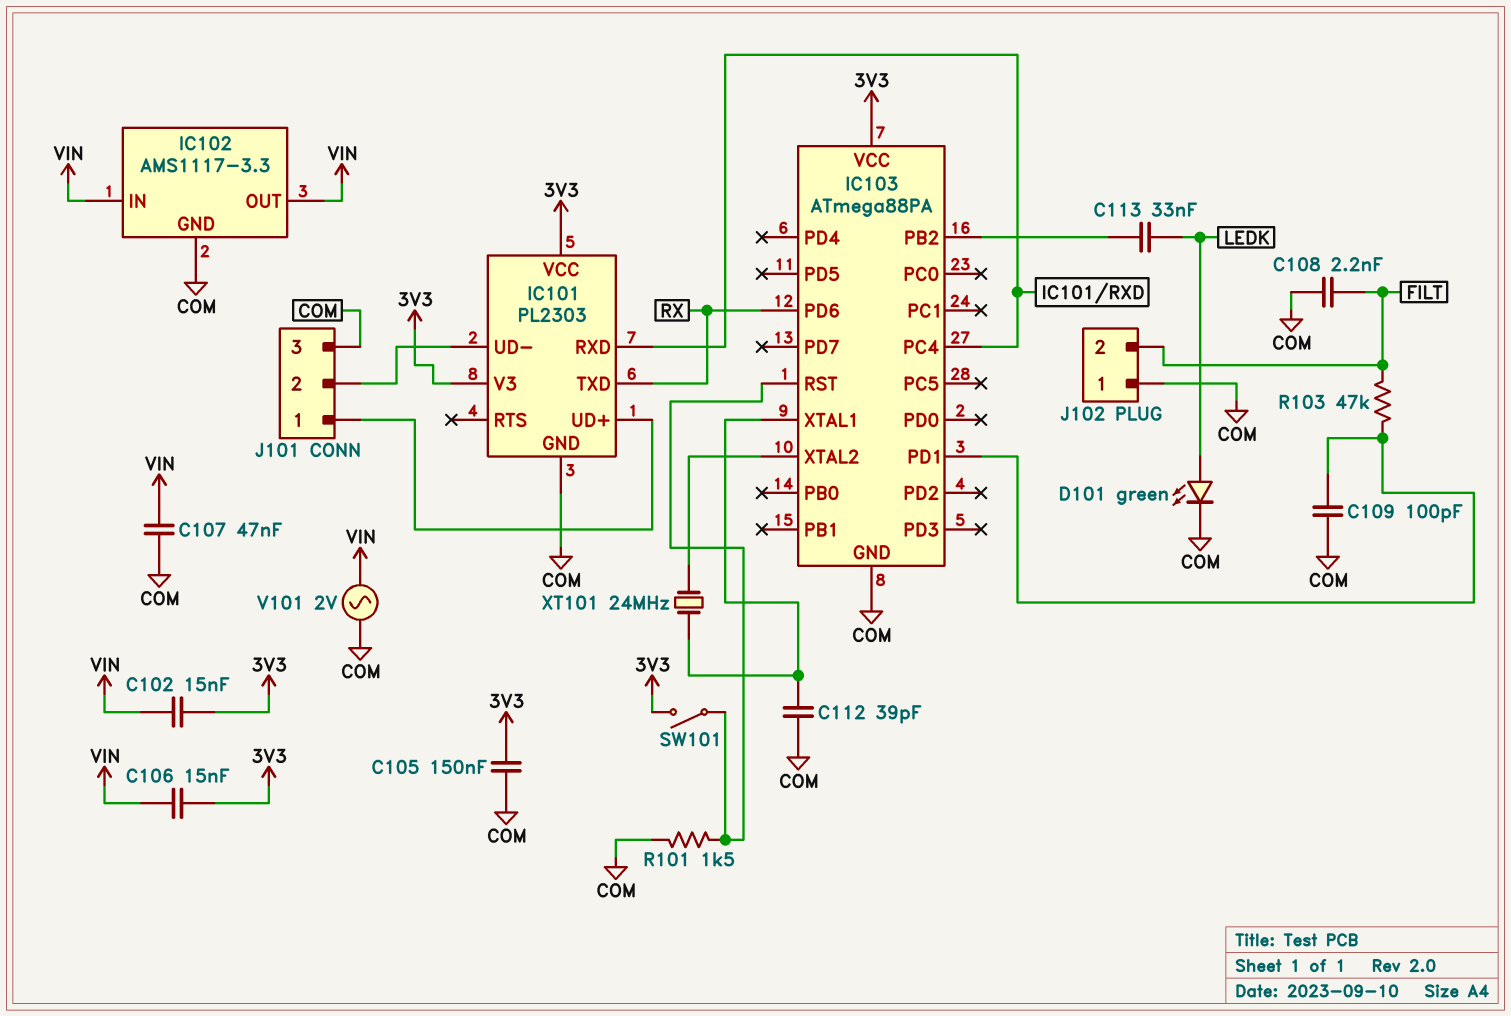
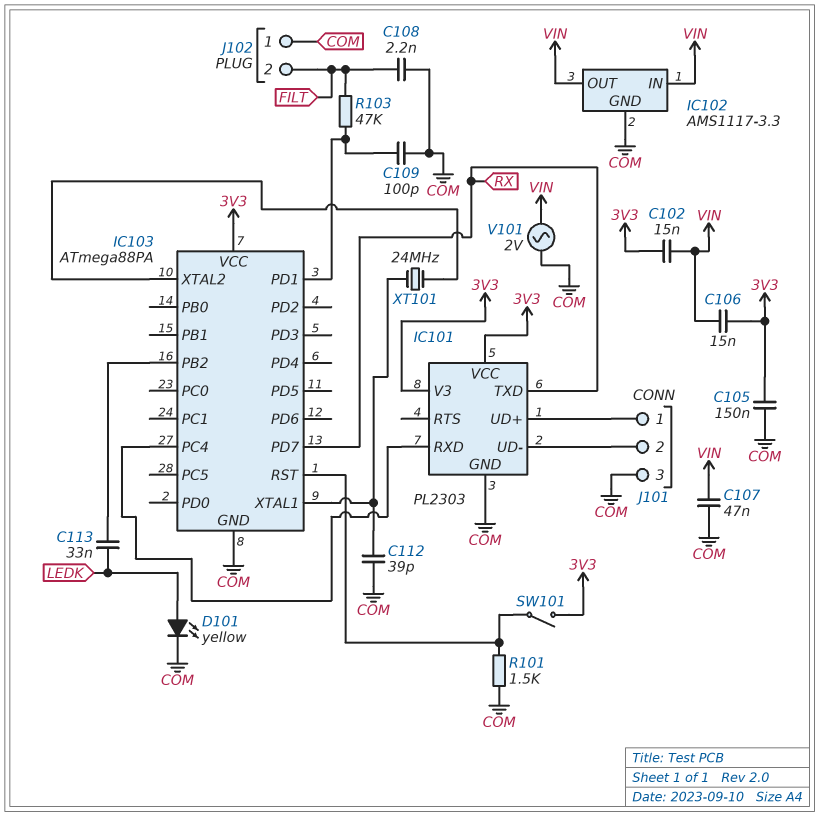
D101: LED green (A LEDK, K COM) -> LED yellow (A LEDK, K COM)
IC103 pin PD6: RX -> none
IC103 pin PD7: none -> RX

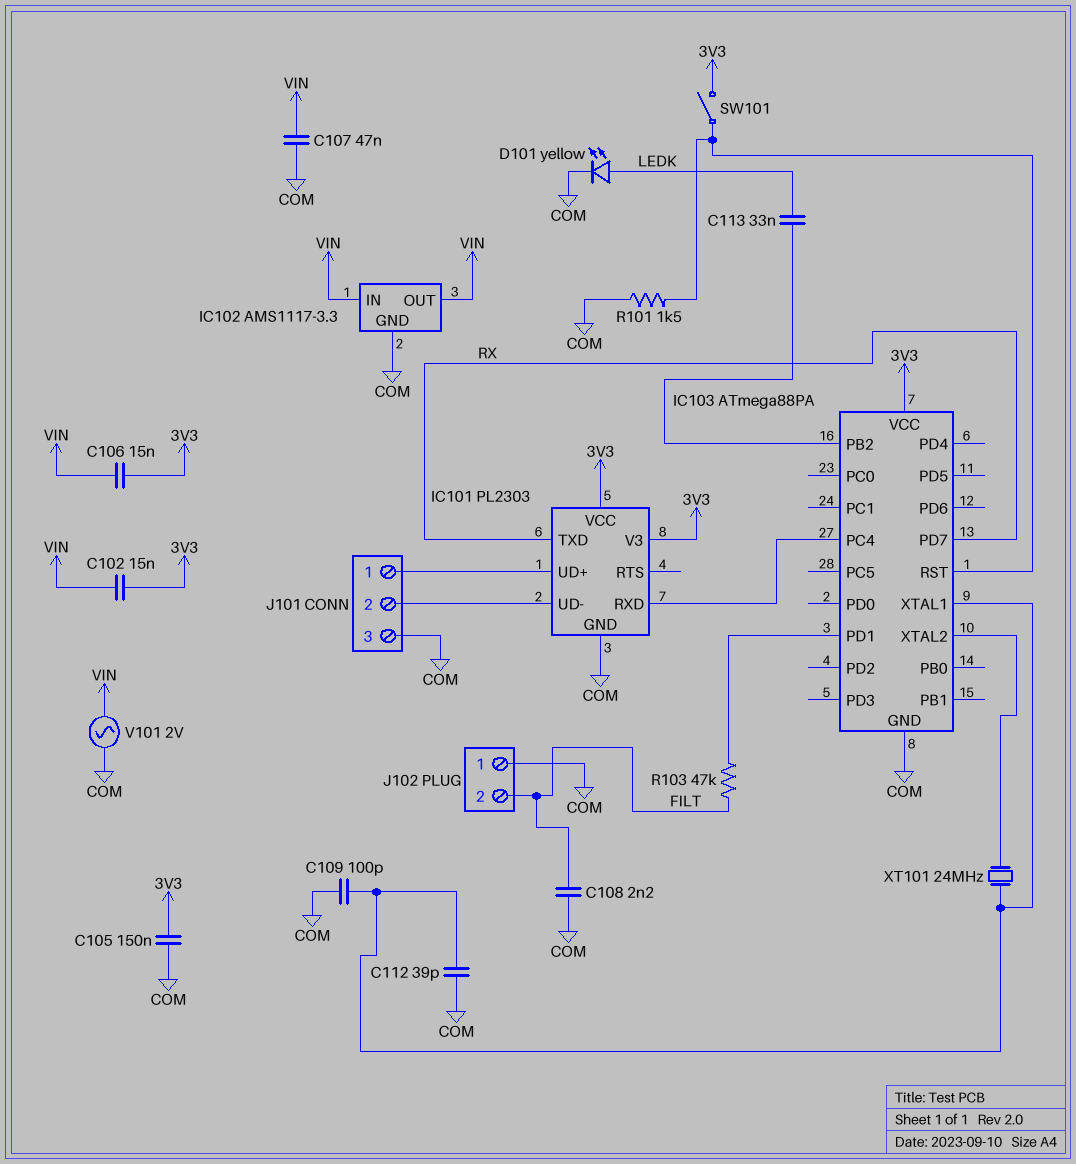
C109: 100pF (COM, IC103/PD1) -> 100pF (COM, IC103/XTAL1)

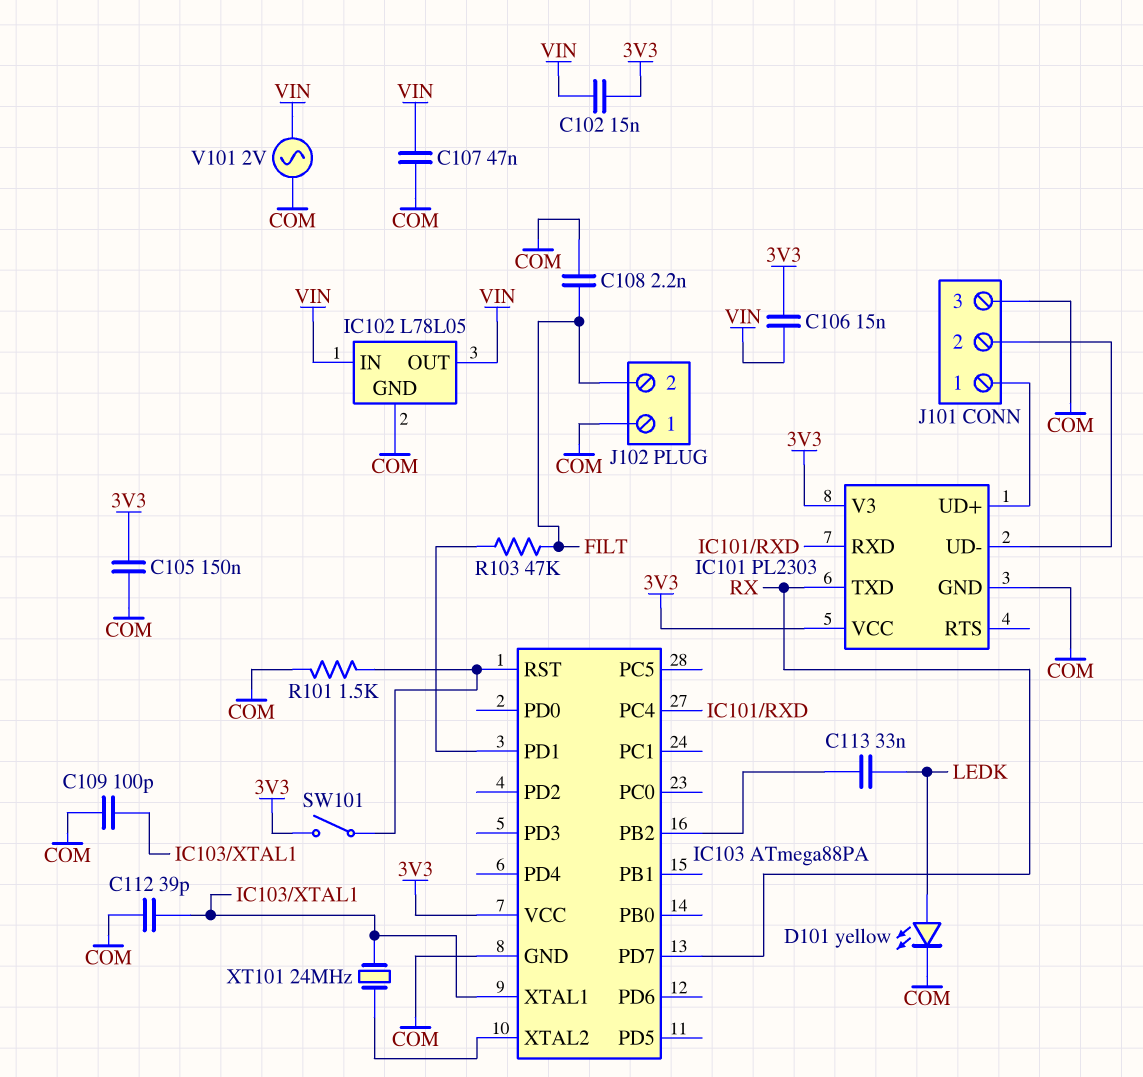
IC102: AMS1117-3.3 -> L78L05

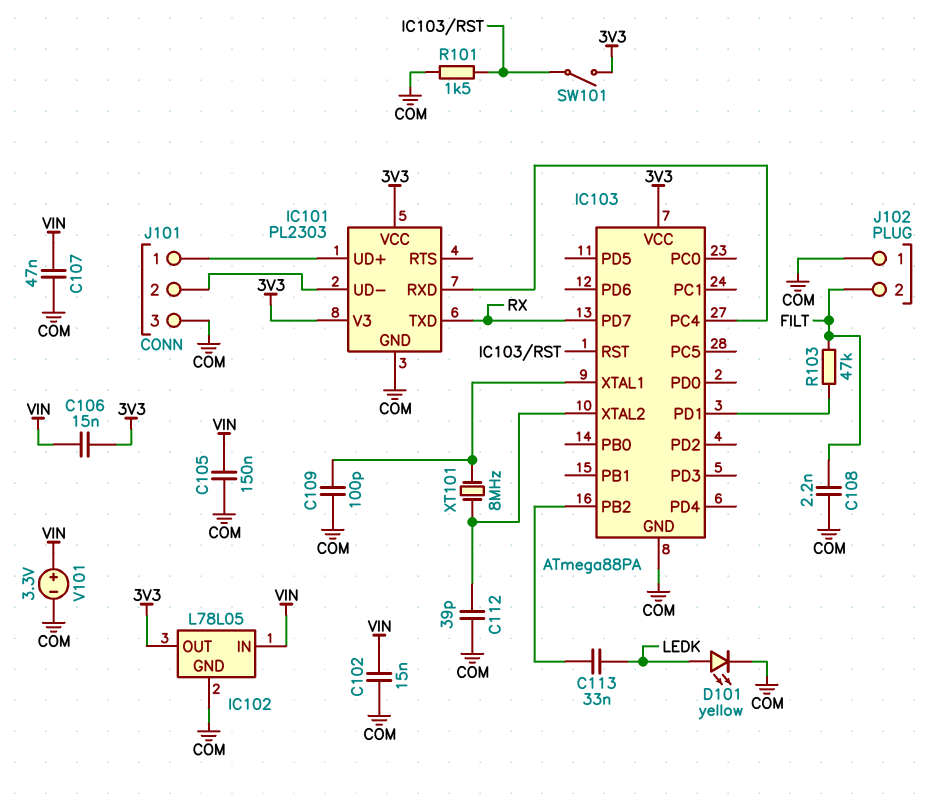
C102: 15nF (3V3, VIN) -> 15nF (COM, VIN)
C105: 150nF (3V3, COM) -> 150nF (COM, VIN)
C112: 39pF (COM, IC103/XTAL1) -> 39pF (COM, IC103/XTAL2)
IC102 pin OUT: VIN -> 3V3
V101: AC 2V (COM, VIN) -> 3.3V (plus VIN, minus COM)
XT101: 24MHz (IC103/XTAL1, IC103/XTAL2) -> 8MHz (IC103/XTAL1, IC103/XTAL2)

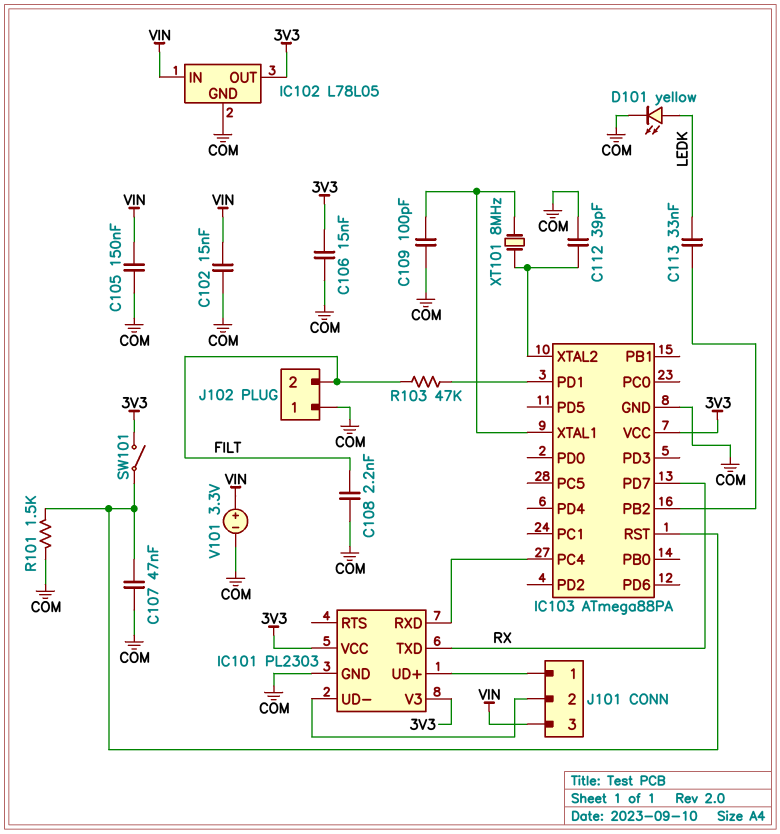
C106: 15nF (3V3, VIN) -> 15nF (3V3, COM)
C107: 47nF (COM, VIN) -> 47nF (COM, IC103/RST)
J101 pin 3: COM -> VIN

